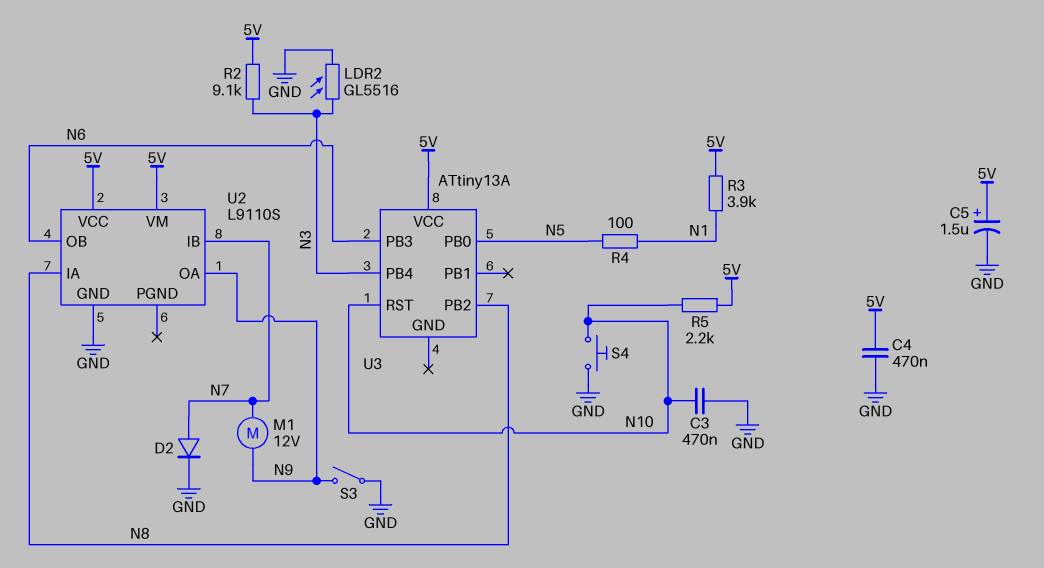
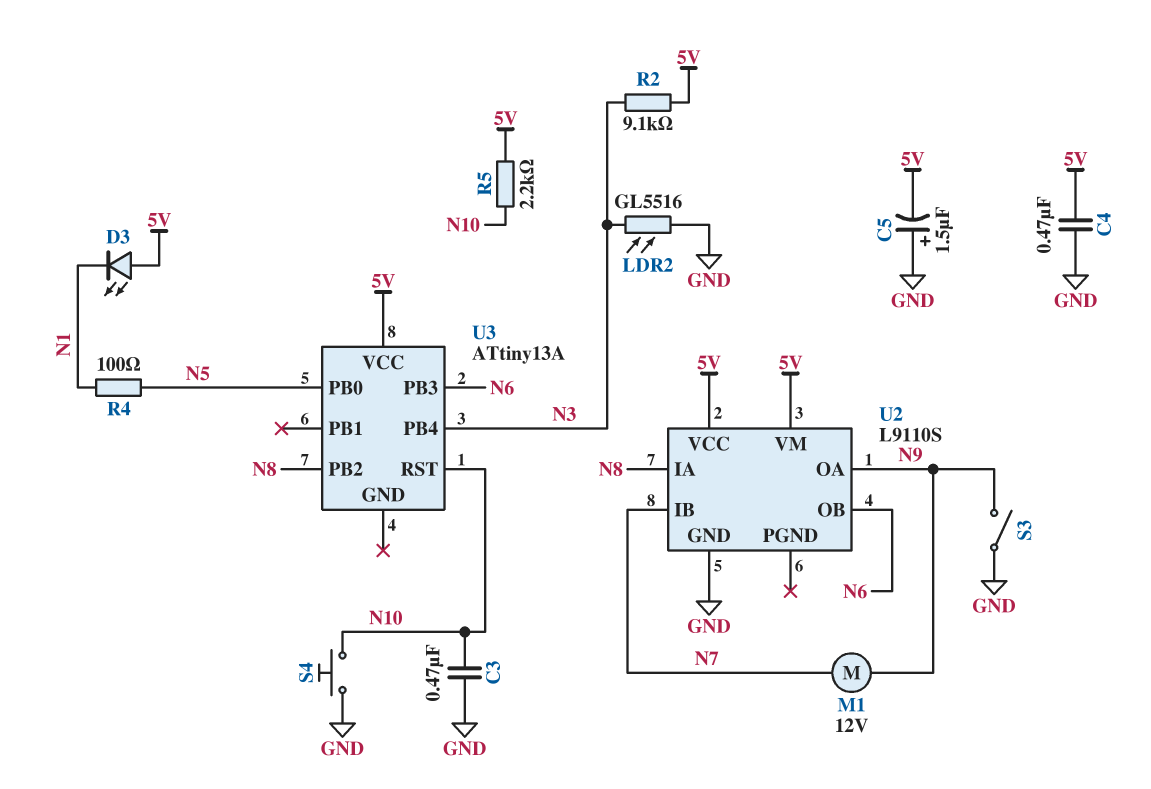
C5: 1.5uF (plus 5V, minus GND) -> 1.5uF (plus GND, minus 5V)
D2: diode (A N7, K GND) -> none
D3: none -> LED (A 5V, K N1)
R3: 3.9k (5V, N1) -> none

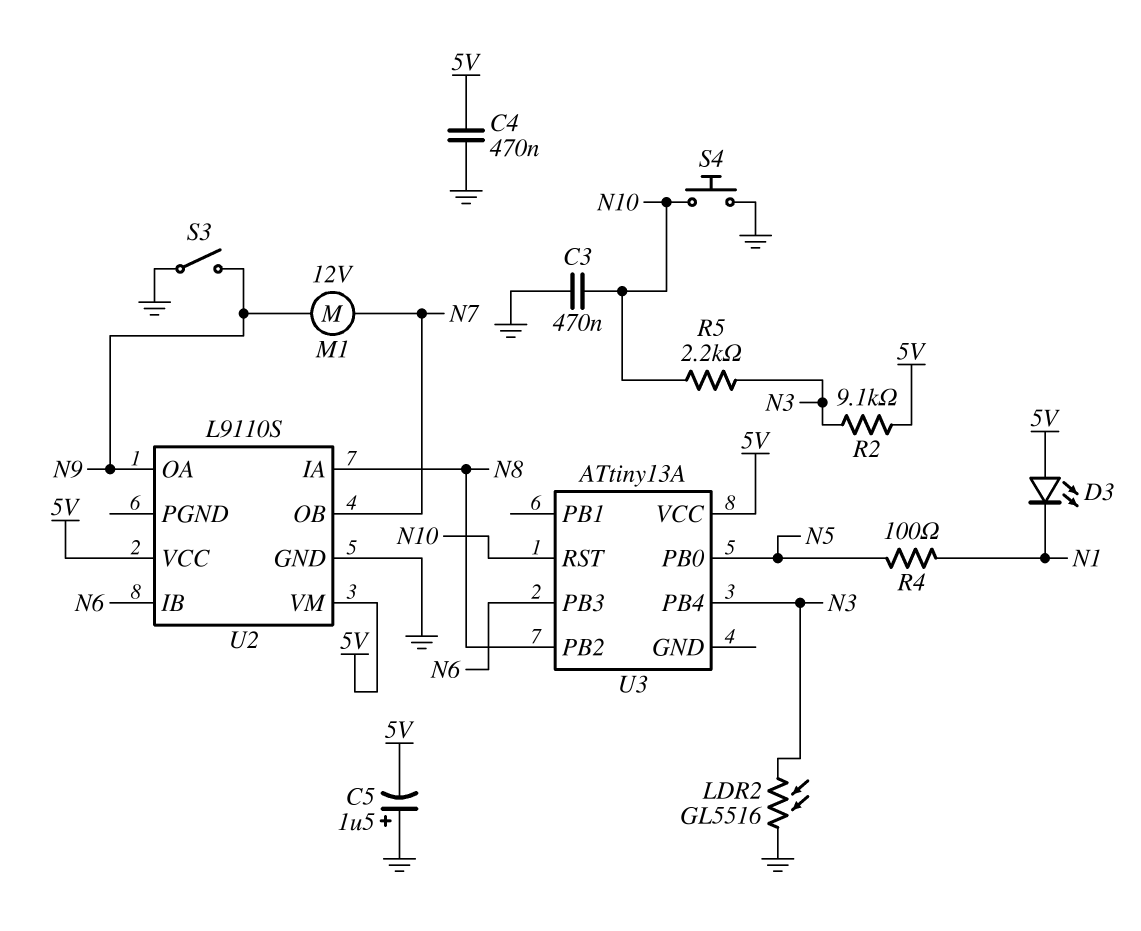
R5: 2.2k (5V, N10) -> 2.2k (N3, N10)
U2 pin IB: N7 -> N6
U2 pin OB: N6 -> N7

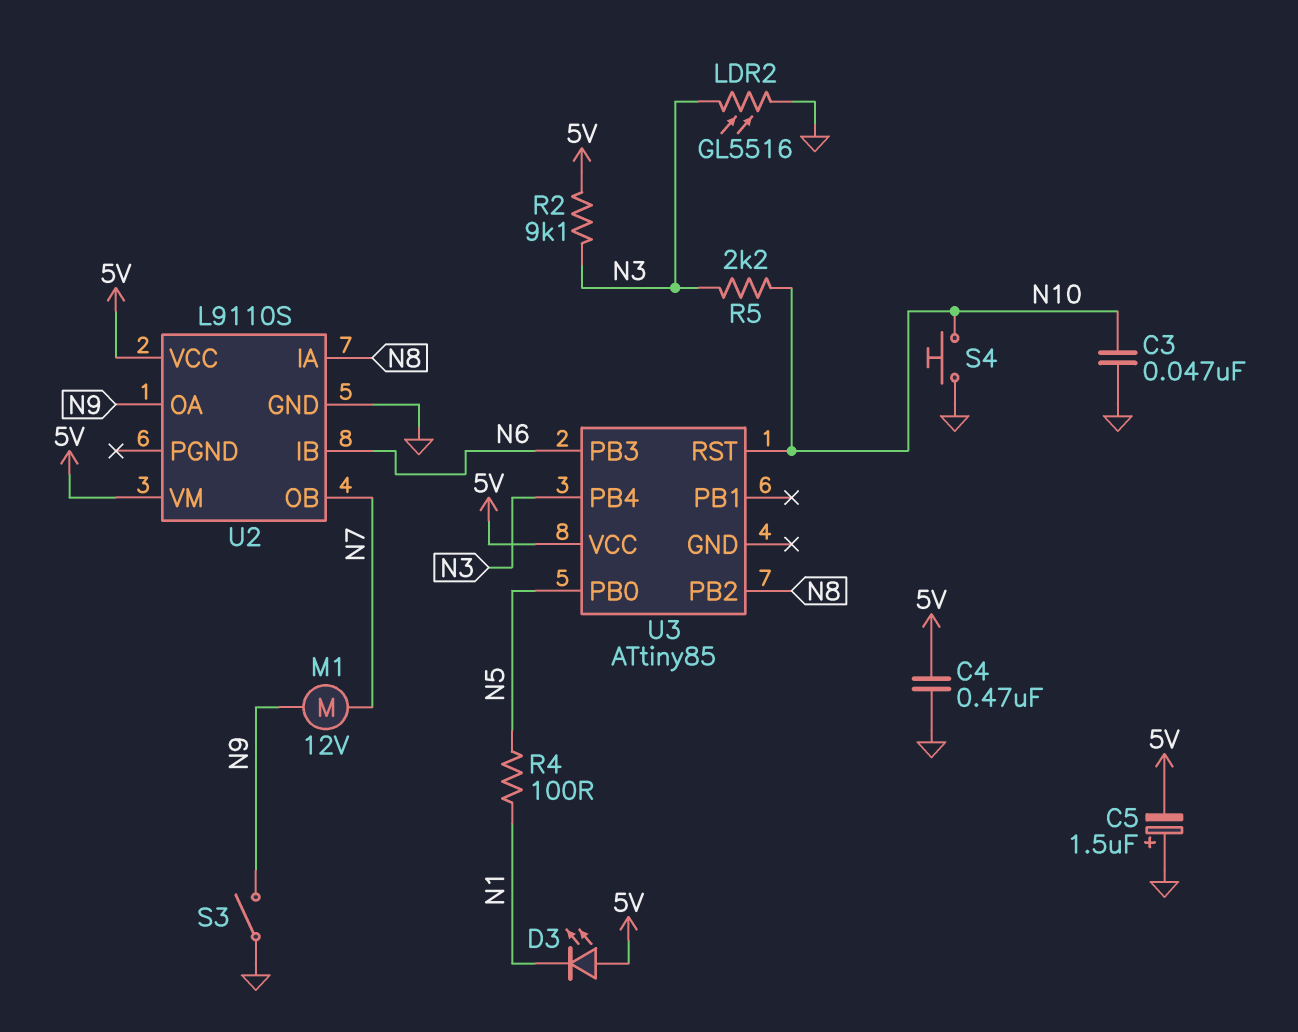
C3: 470nF (GND, N10) -> 47nF (GND, N10)
U3: ATtiny13A -> ATtiny85

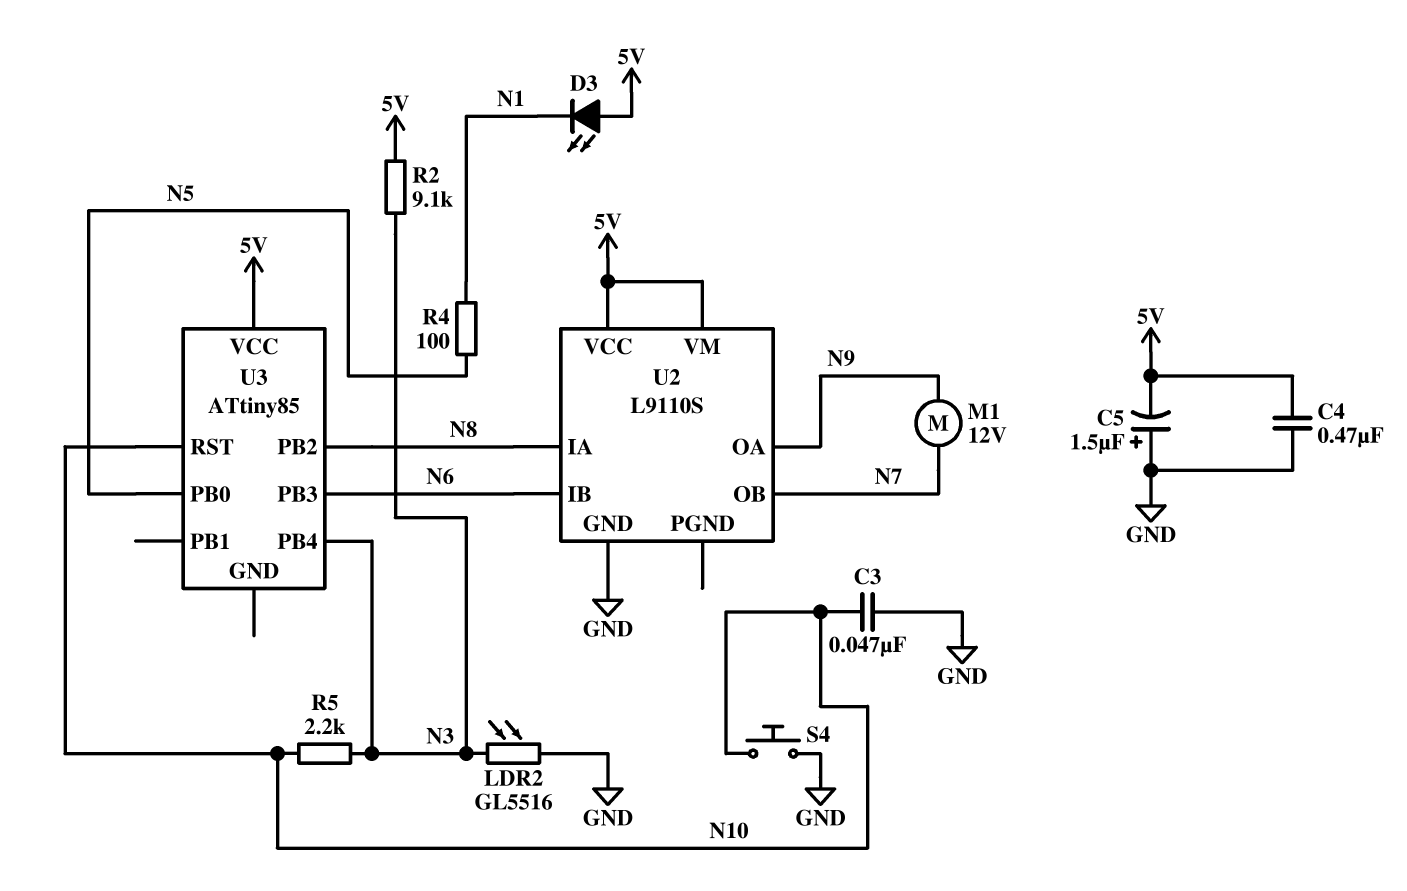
S3: switch (GND, N9) -> none

